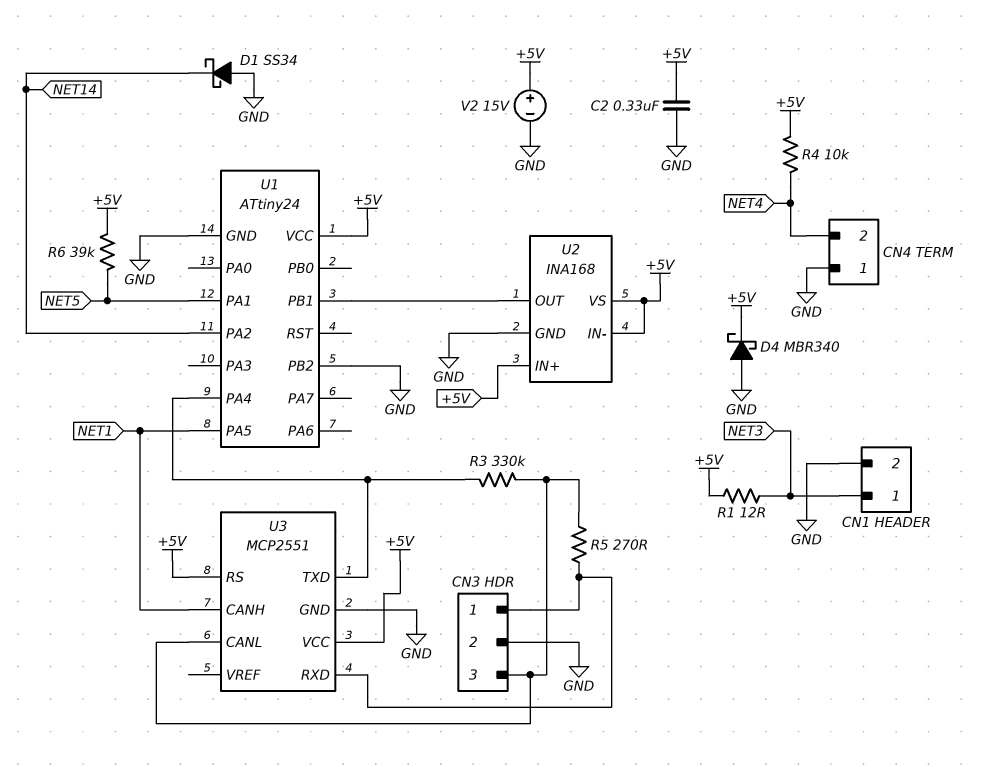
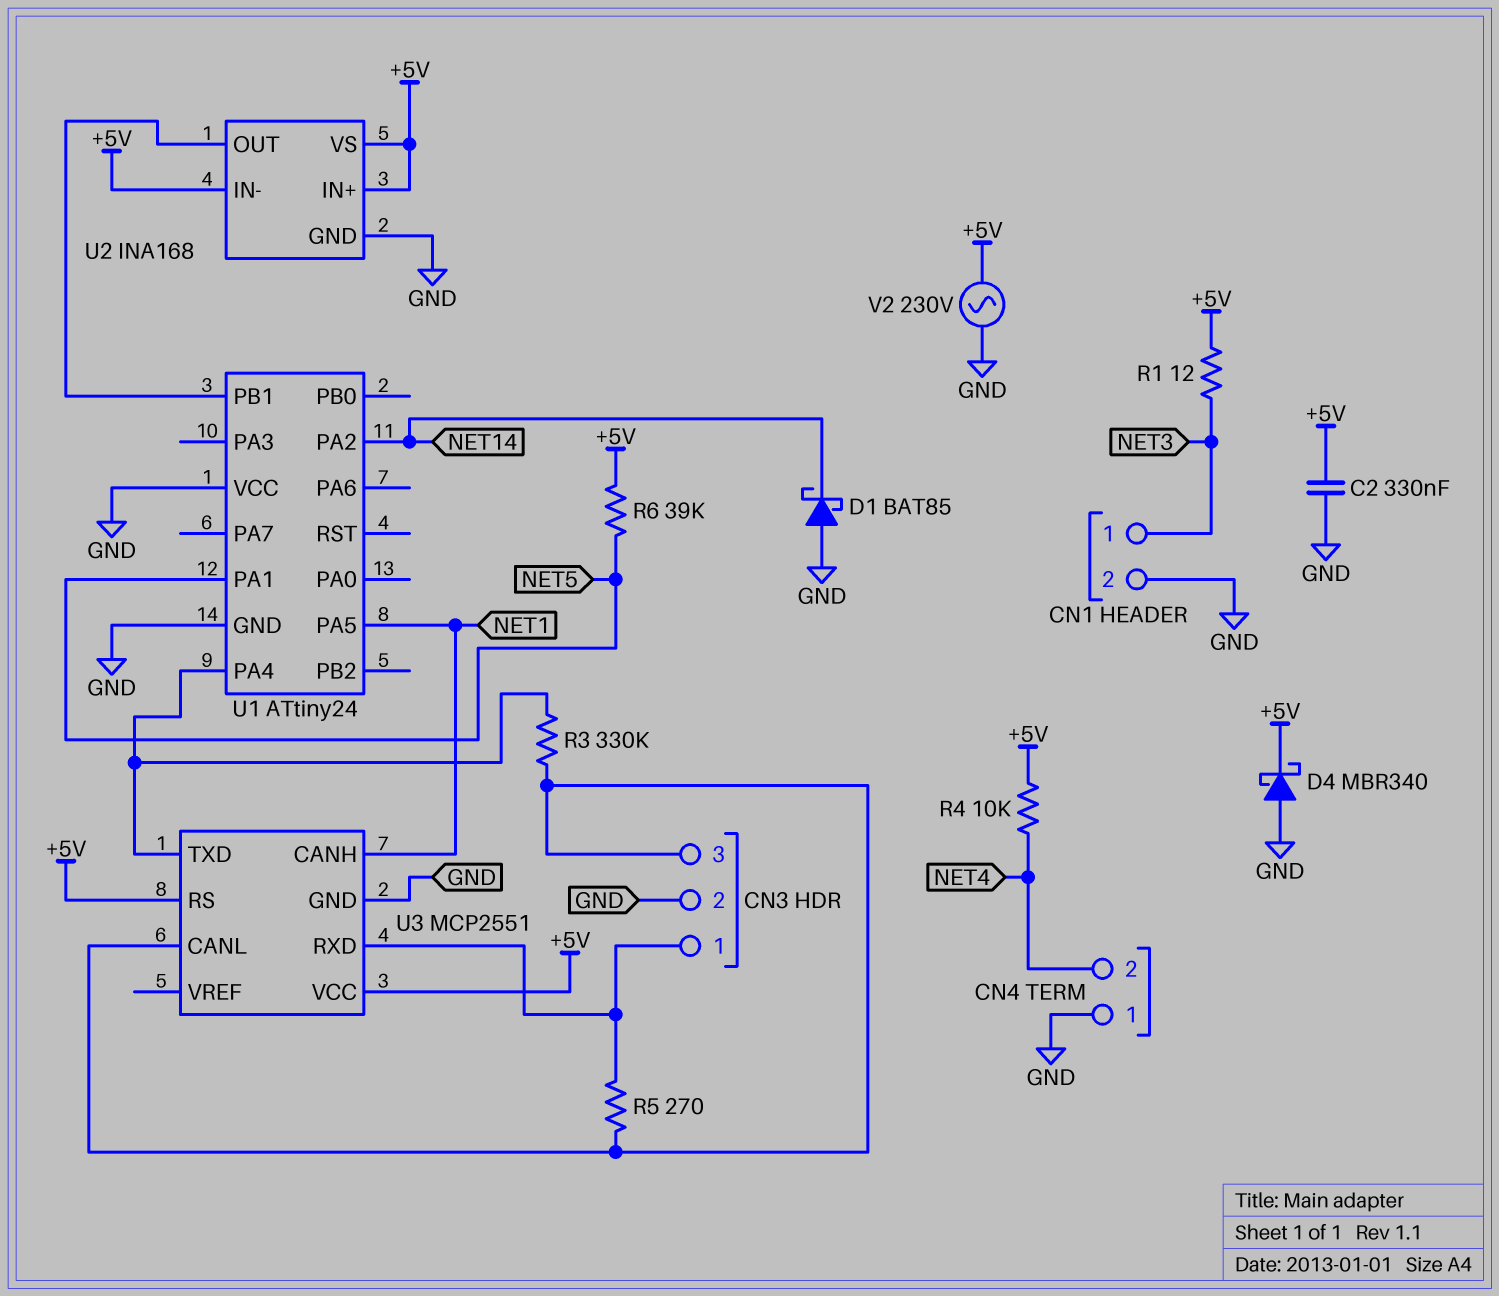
D1: schottky SS34 (A GND, K NET14) -> schottky BAT85 (A GND, K NET14)
U1 pin PB2: GND -> none
U1 pin VCC: +5V -> GND
V2: 15V (plus +5V, minus GND) -> AC 230V (+5V, GND)

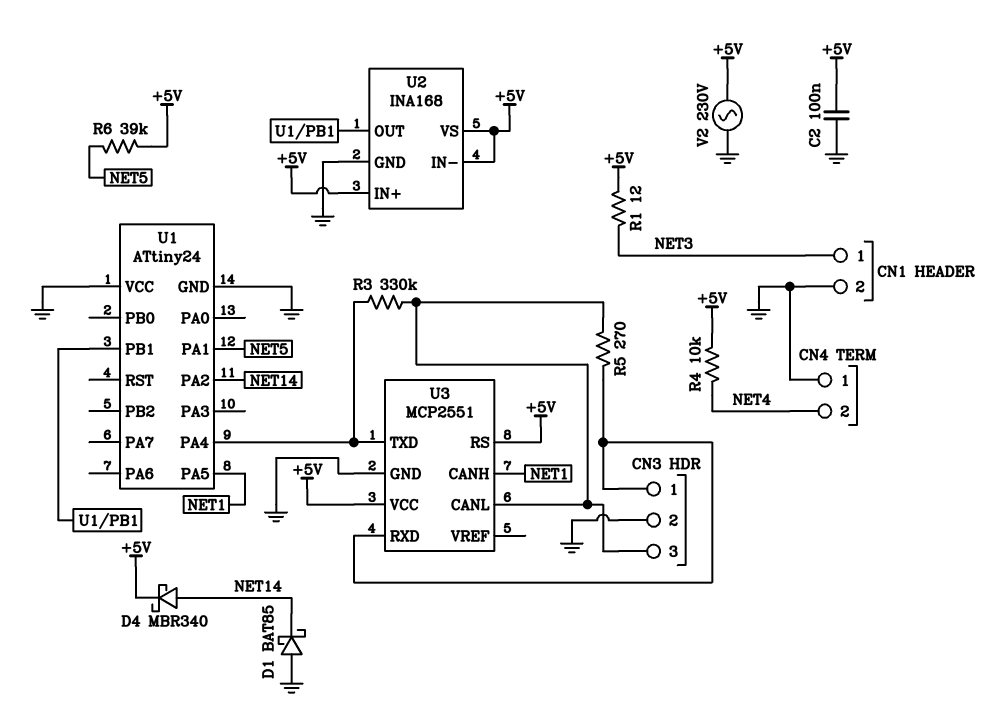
C2: 330nF (+5V, GND) -> 100nF (+5V, GND)
D4: schottky MBR340 (A GND, K +5V) -> schottky MBR340 (A NET14, K +5V)

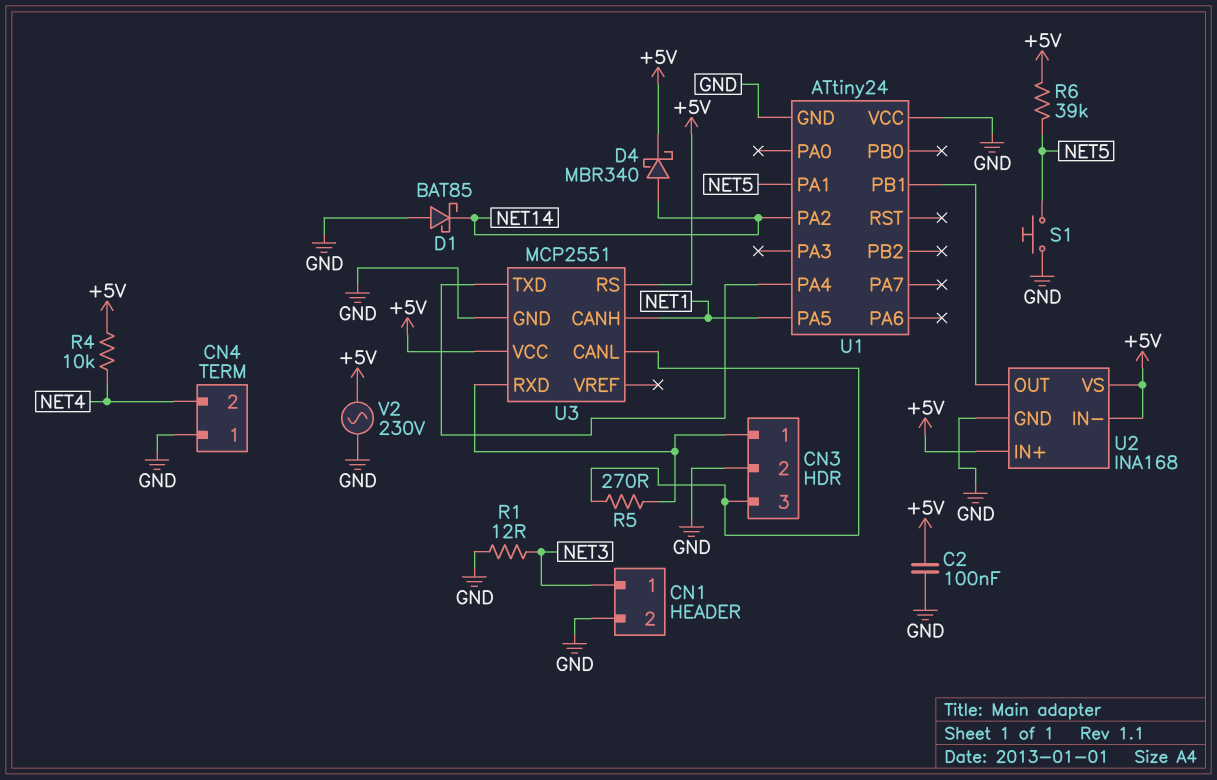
R1: 12 (+5V, NET3) -> 12 (GND, NET3)
R3: 330k (CN3/3, U1/PA4) -> none
S1: none -> button (GND, NET5)

